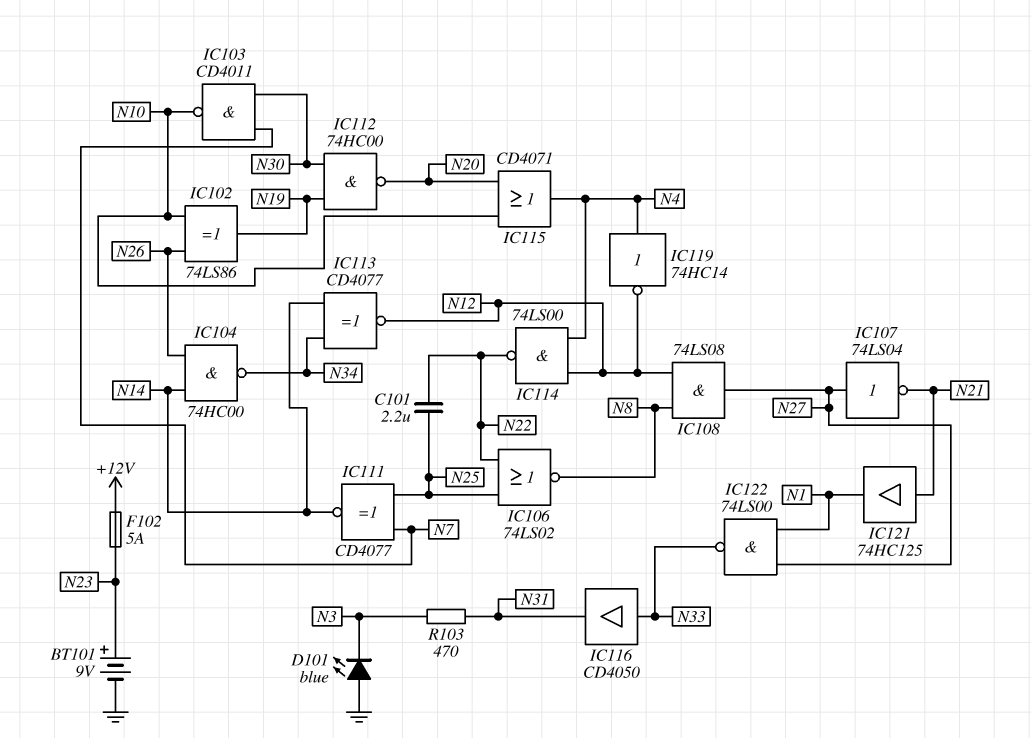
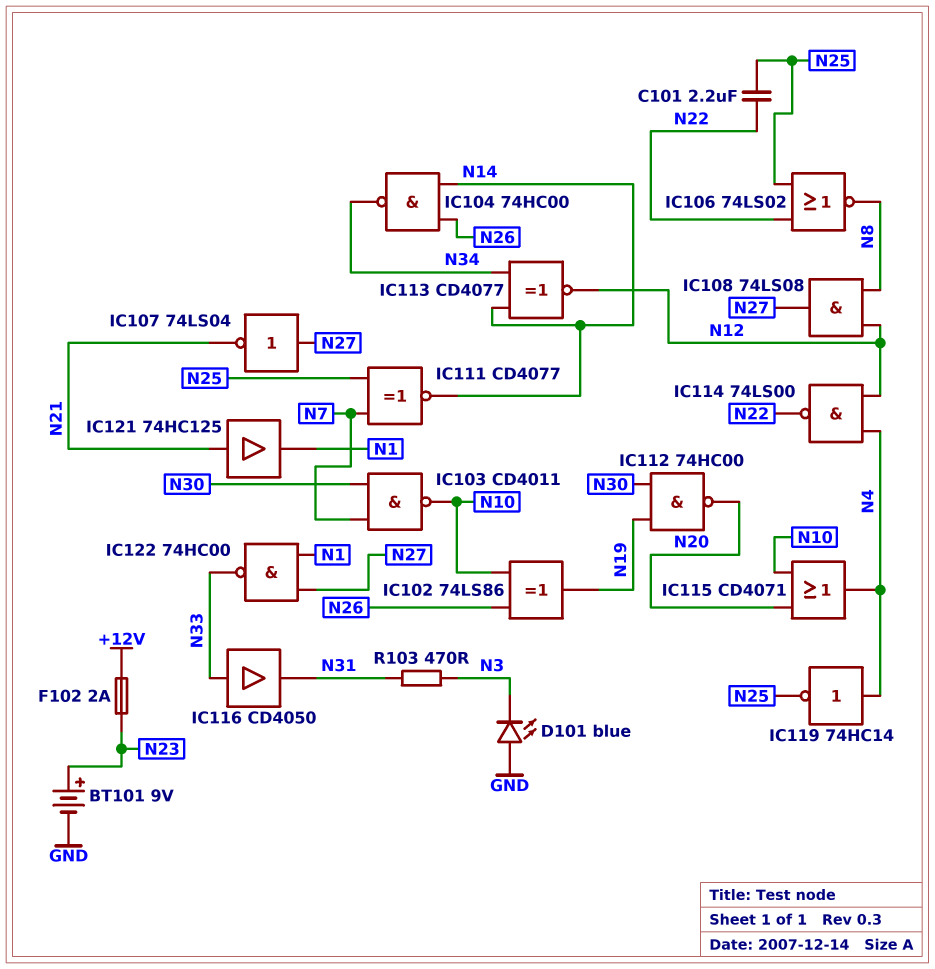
F102: 5A (+12V, N23) -> 2A (+12V, N23)
IC119: NOT 74HC14 (in N4, out N12) -> NOT 74HC14 (in N4, out N25)
IC122: NAND 74LS00 (in N1, in N27, out N33) -> NAND 74HC00 (in N1, in N27, out N33)

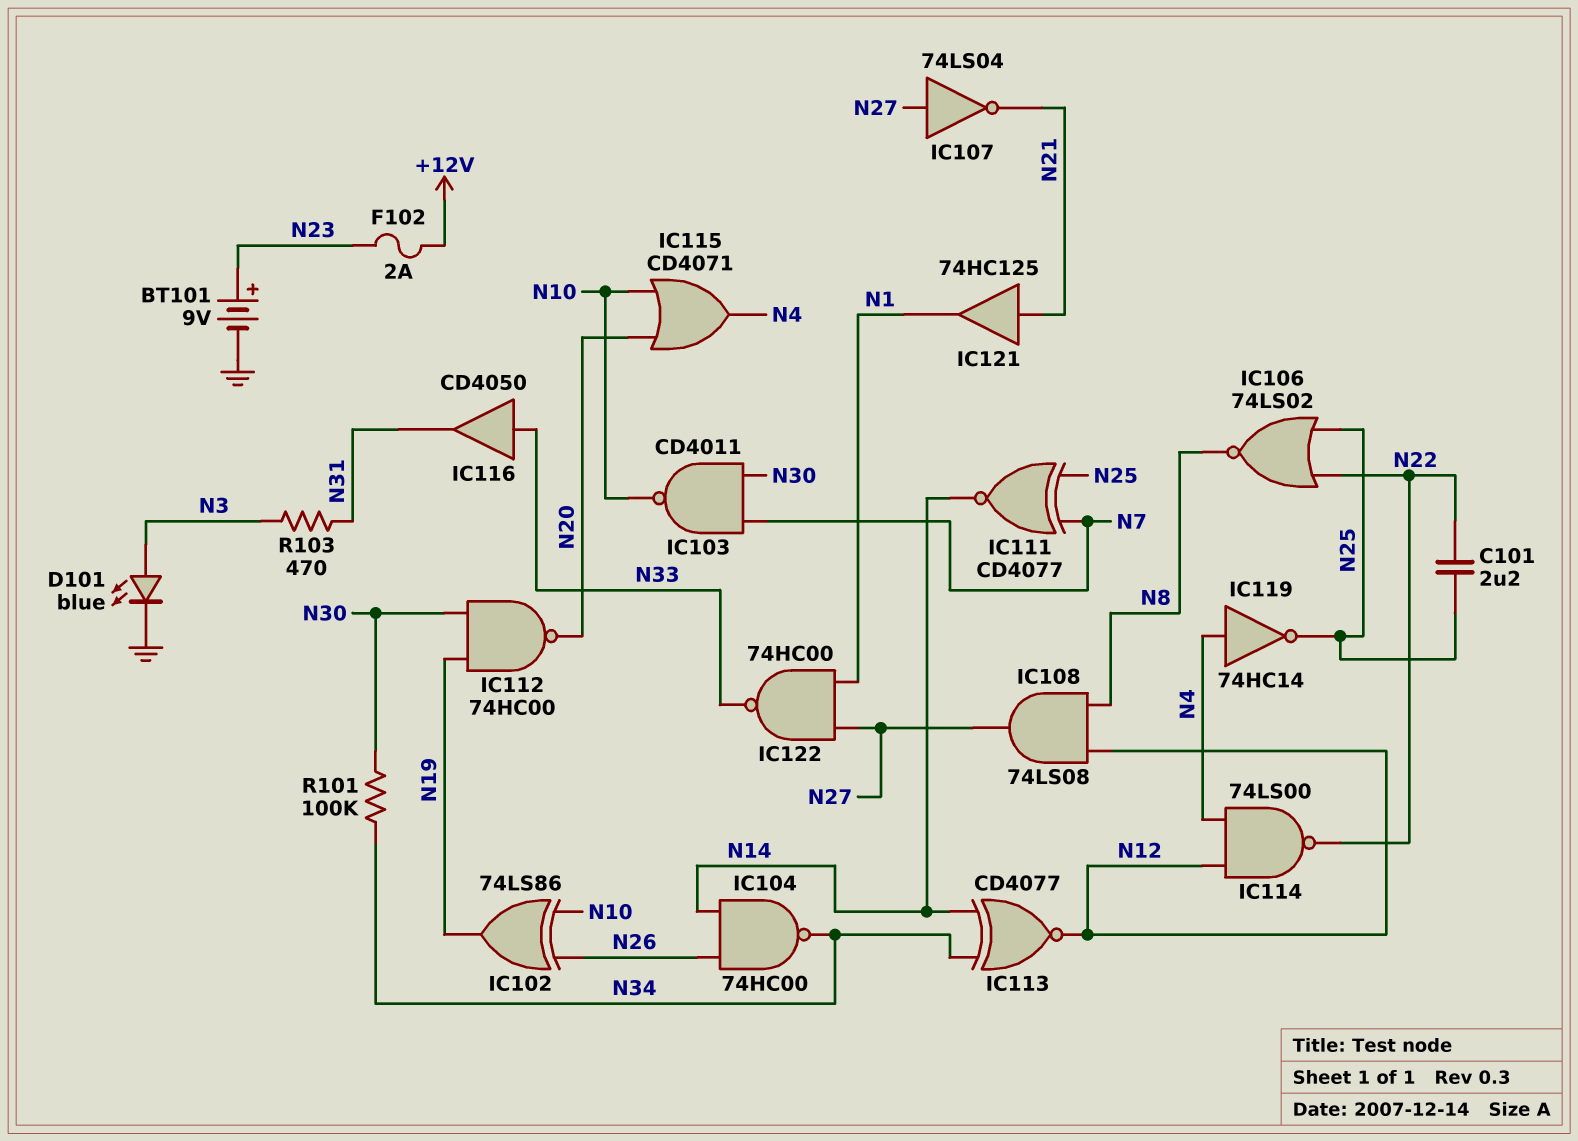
D101: LED blue (A GND, K N3) -> LED blue (A N3, K GND)
R101: none -> 100k (N30, N34)

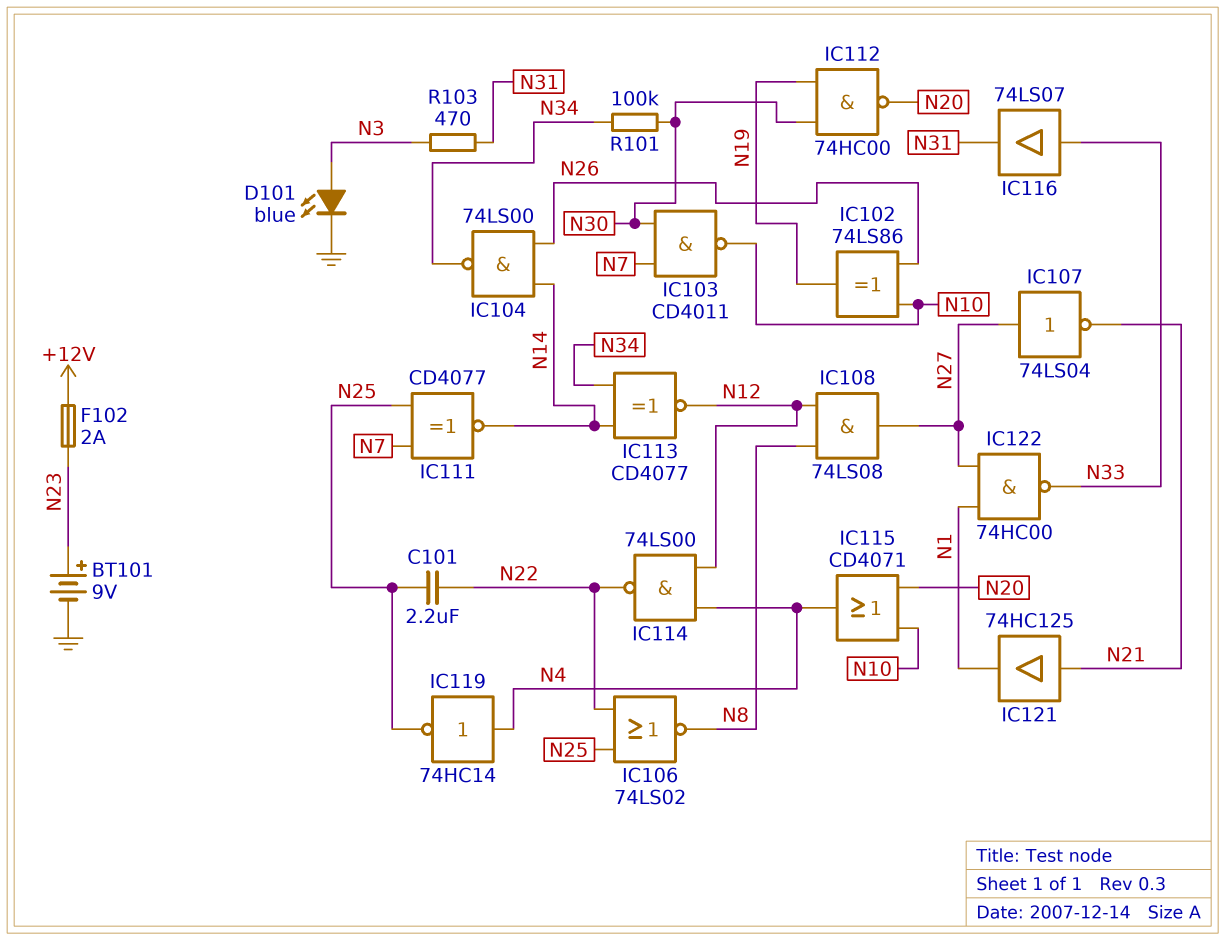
IC104: NAND 74HC00 (in N14, in N26, out N34) -> NAND 74LS00 (in N14, in N26, out N34)
IC116: buffer CD4050 (in N33, out N31) -> buffer 74LS07 (in N33, out N31)

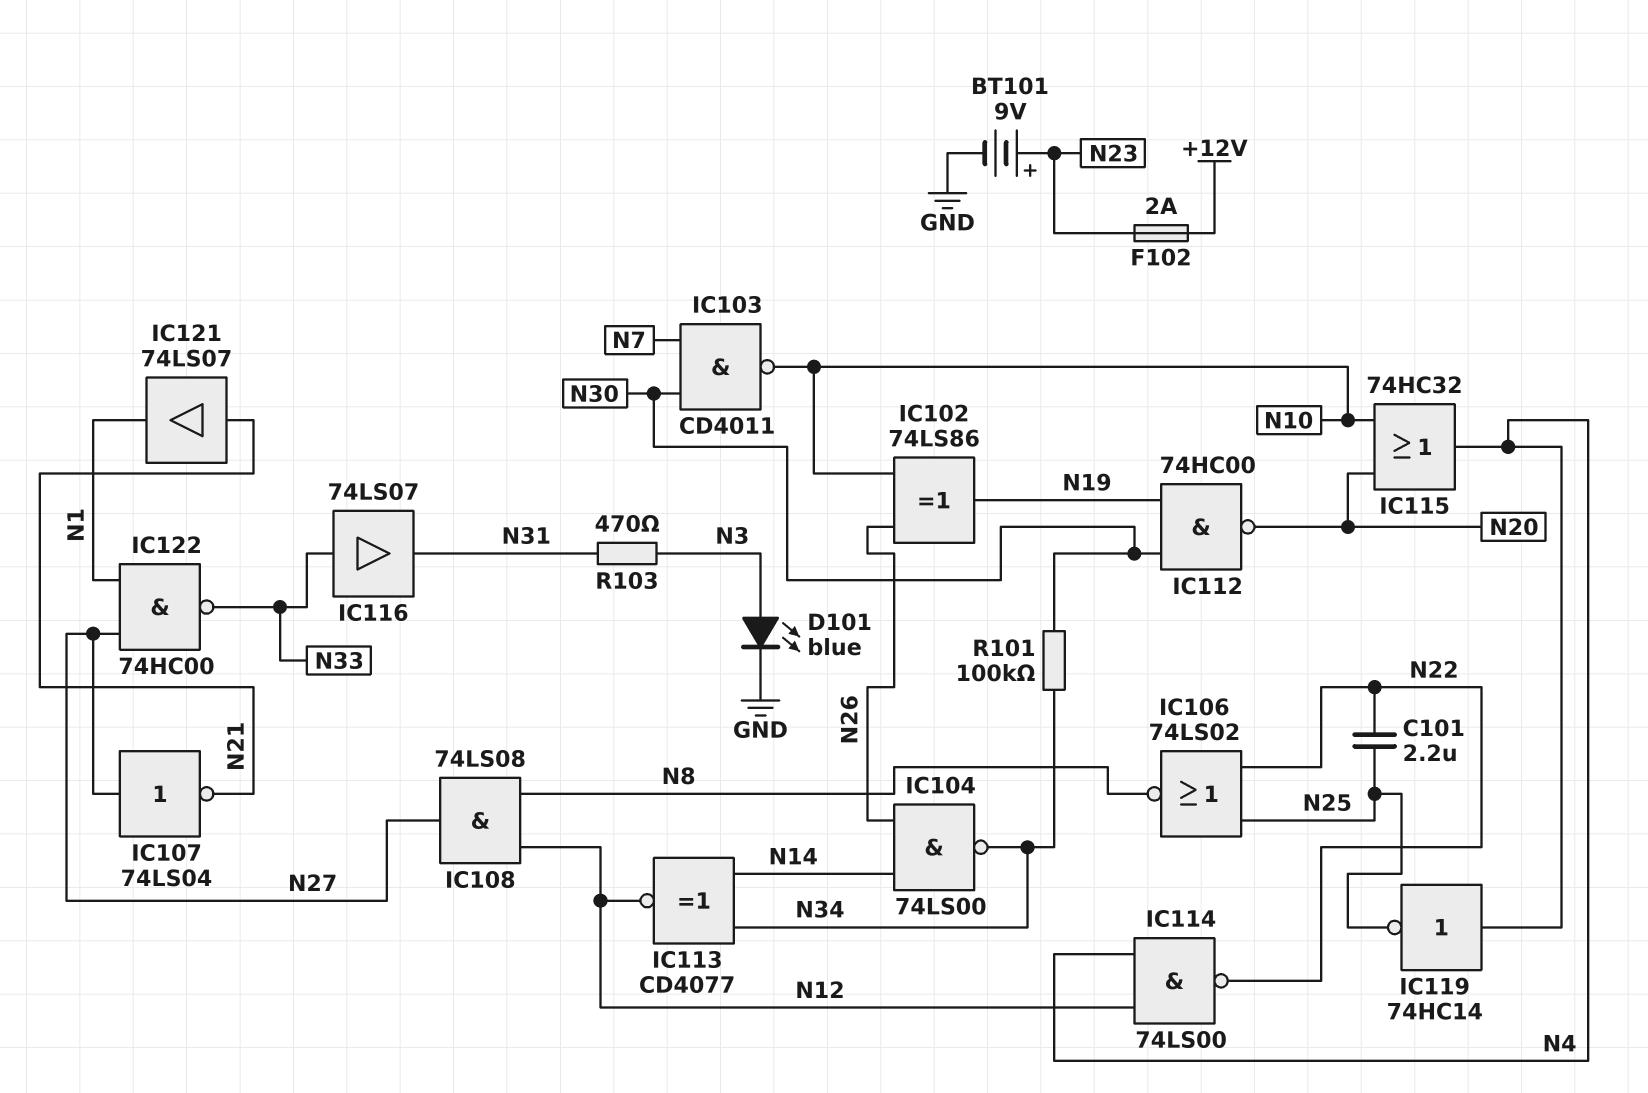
IC111: XNOR CD4077 (in N7, in N25, out N14) -> none
IC115: OR CD4071 (in N10, in N20, out N4) -> OR 74HC32 (in N10, in N20, out N4)
IC121: buffer 74HC125 (in N21, out N1) -> buffer 74LS07 (in N21, out N1)

